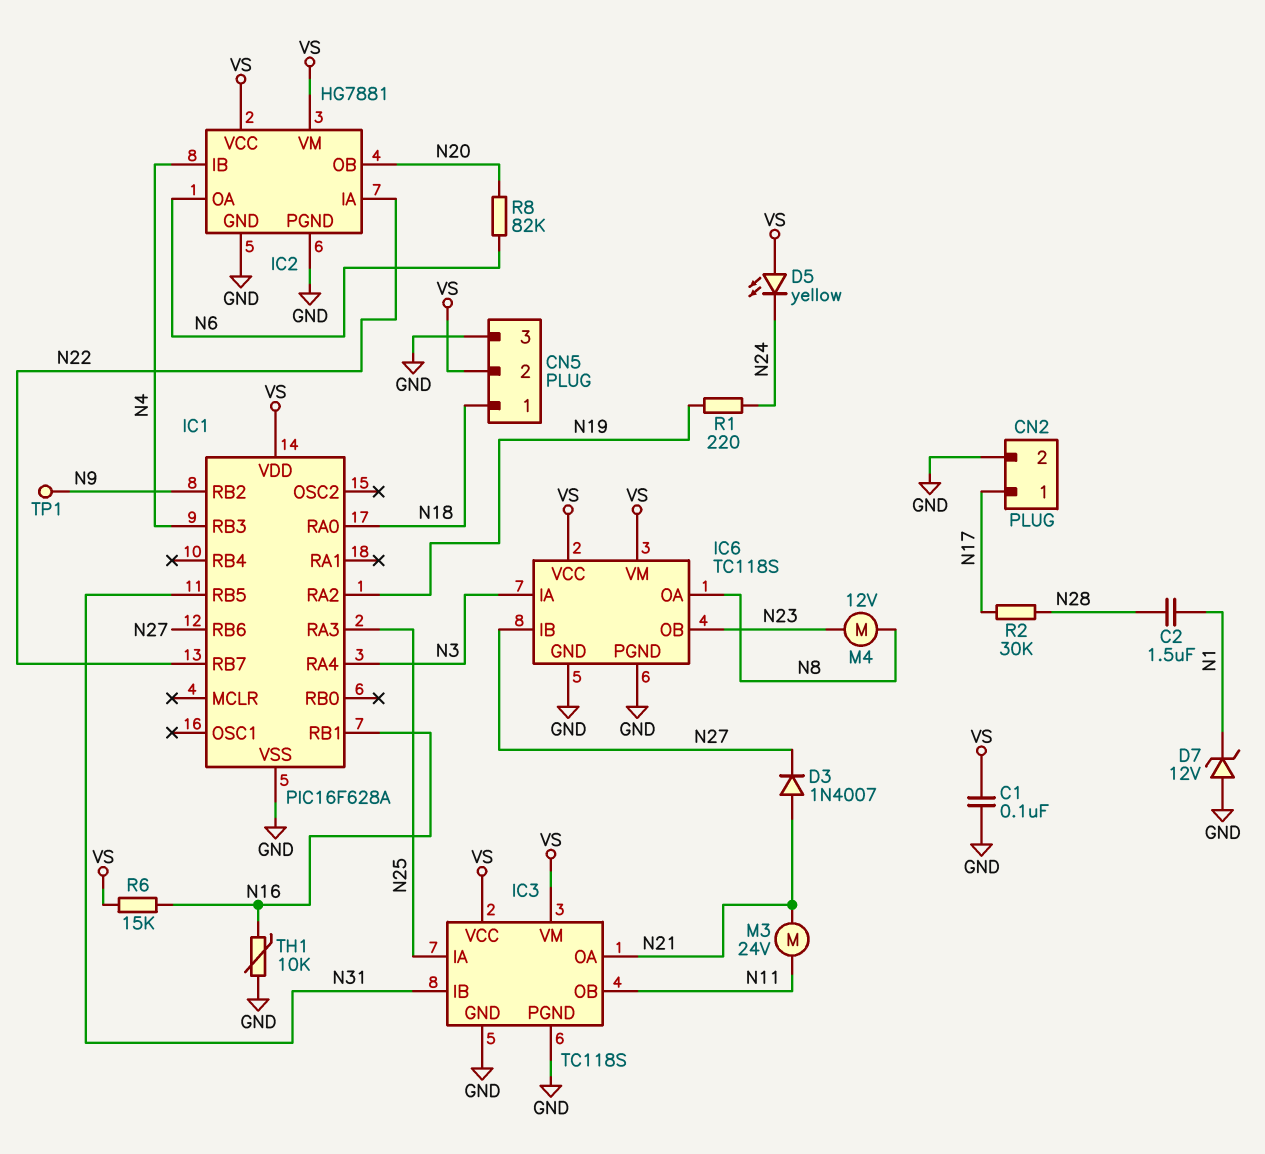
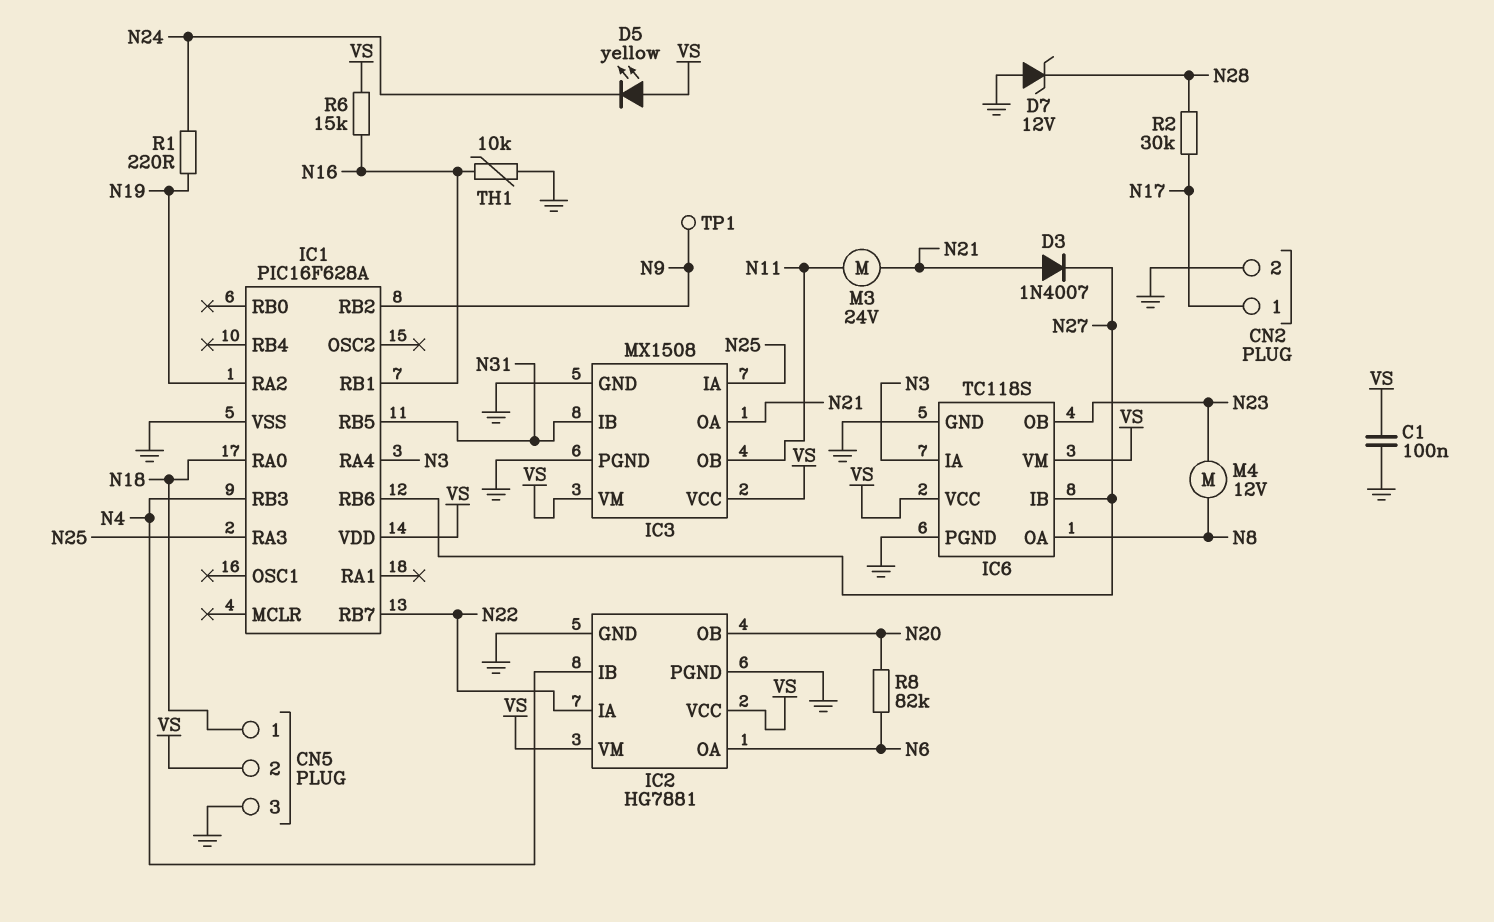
C2: 1.5uF (N1, N28) -> none
D7: zener 12V (A GND, K N1) -> zener 12V (A GND, K N28)
IC3: TC118S -> MX1508

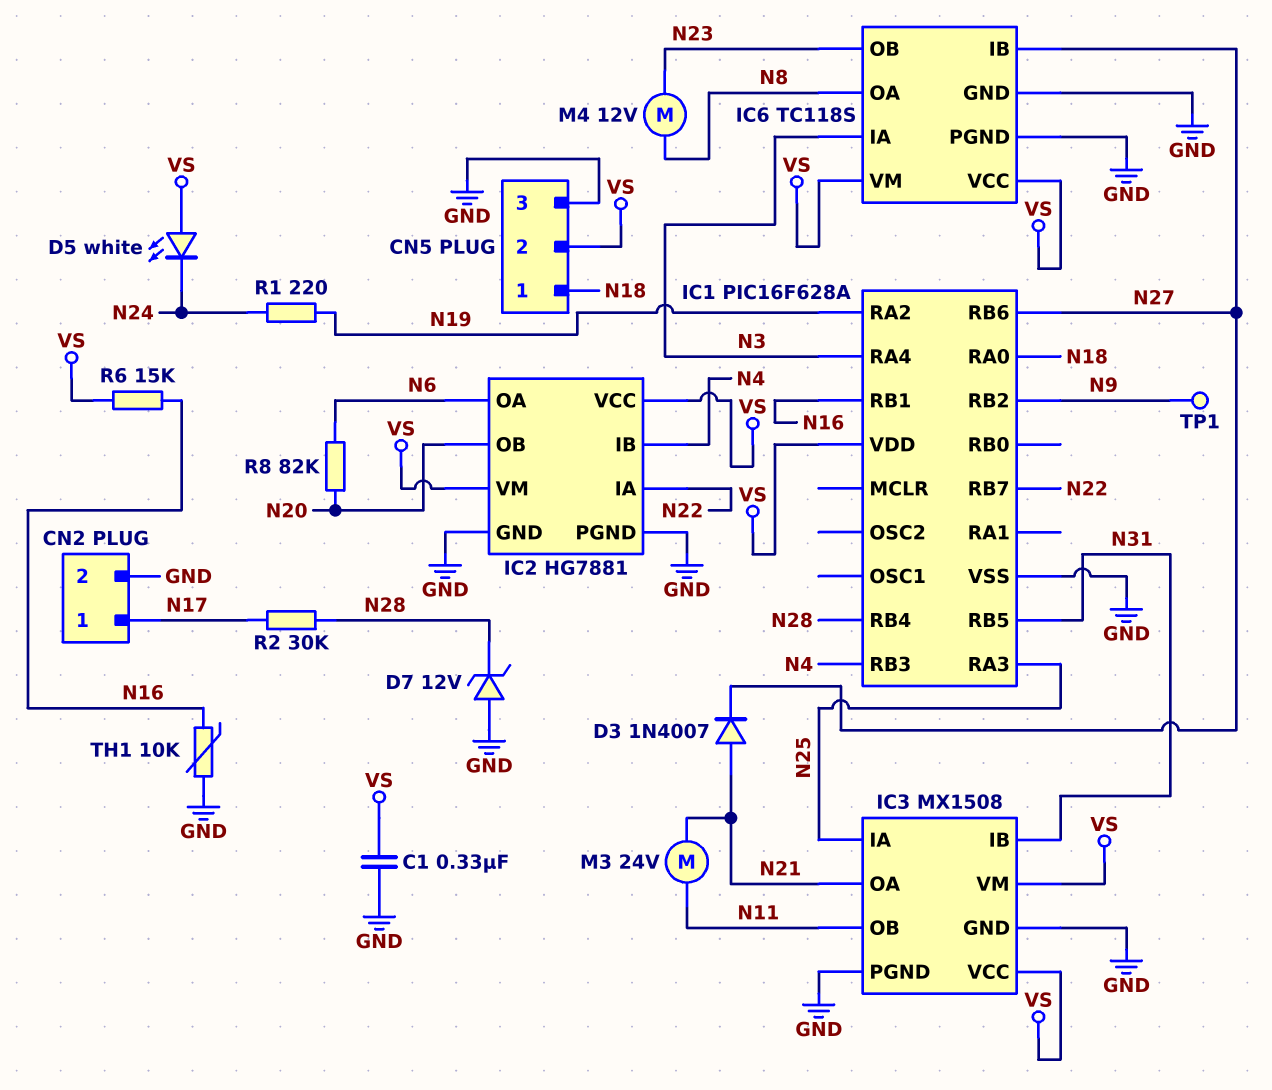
C1: 100nF (GND, VS) -> 330nF (GND, VS)
D5: LED yellow (A VS, K N24) -> LED white (A VS, K N24)
IC1 pin RB4: none -> N28

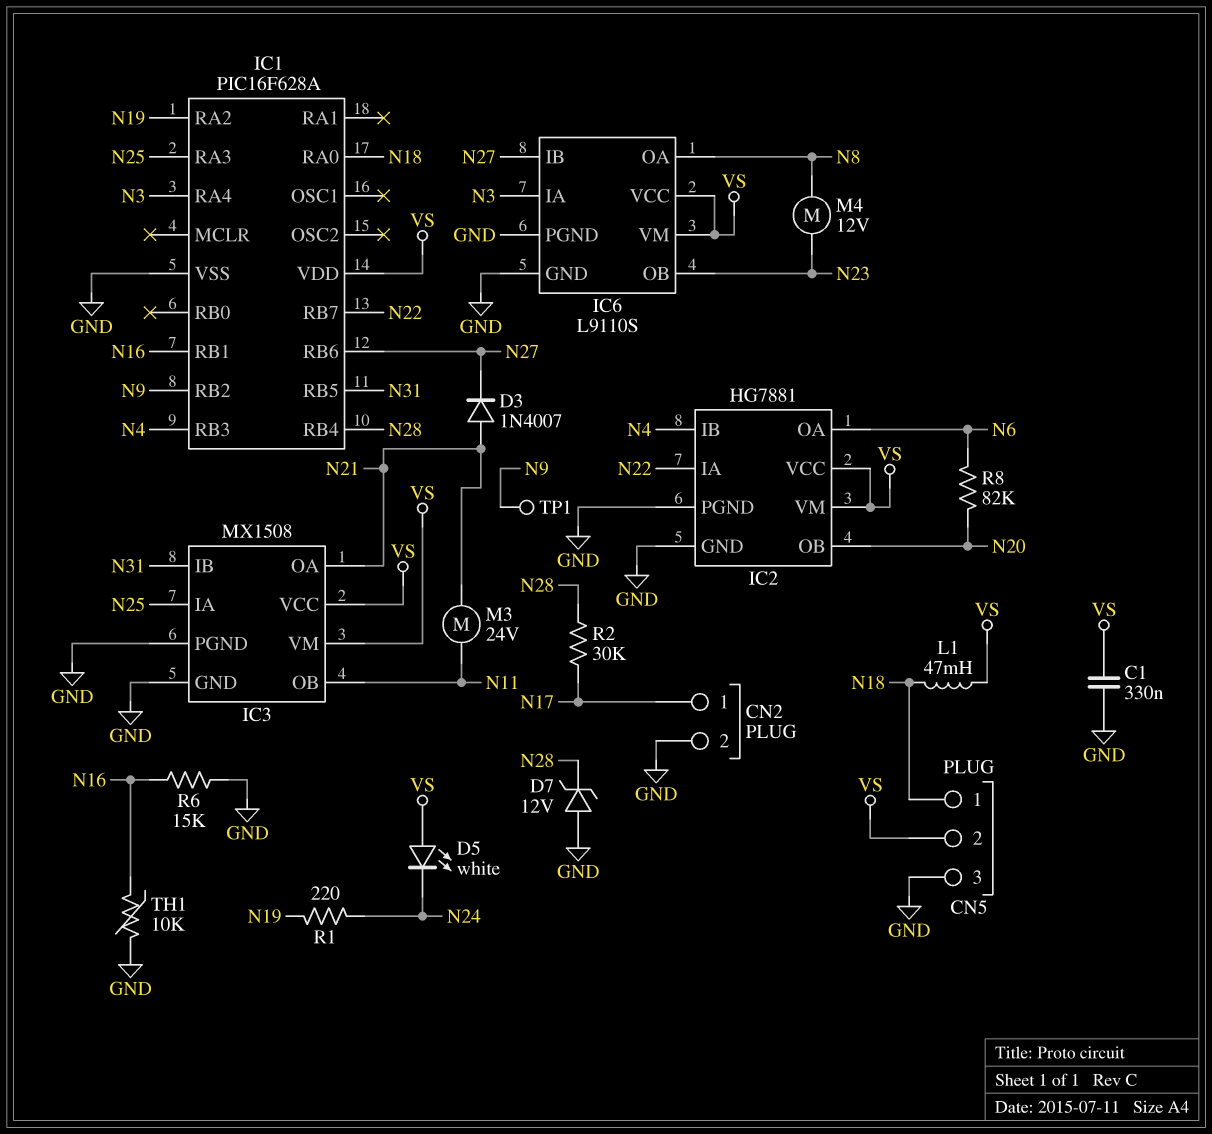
IC6: TC118S -> L9110S
L1: none -> 47mH (N18, VS)
R6: 15k (N16, VS) -> 15k (GND, N16)

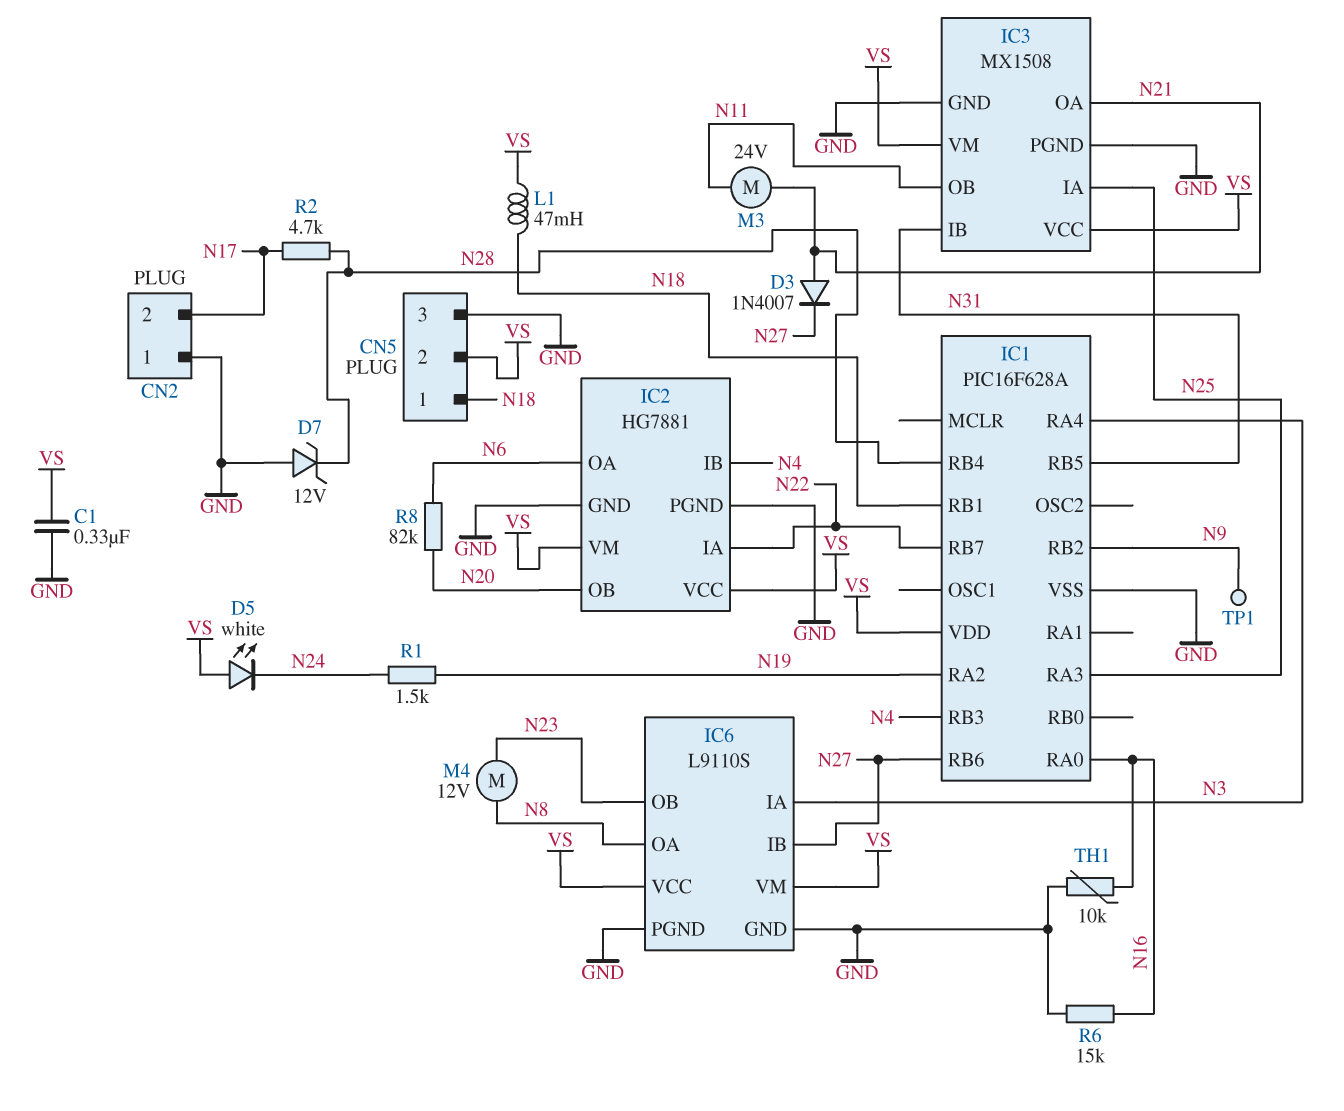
CN2 pin 1: N17 -> GND
CN2 pin 2: GND -> N17
IC1 pin RA0: N18 -> N16
IC1 pin RB1: N16 -> N18
R1: 220 (N19, N24) -> 1.5k (N19, N24)
R2: 30k (N17, N28) -> 4.7k (N17, N28)

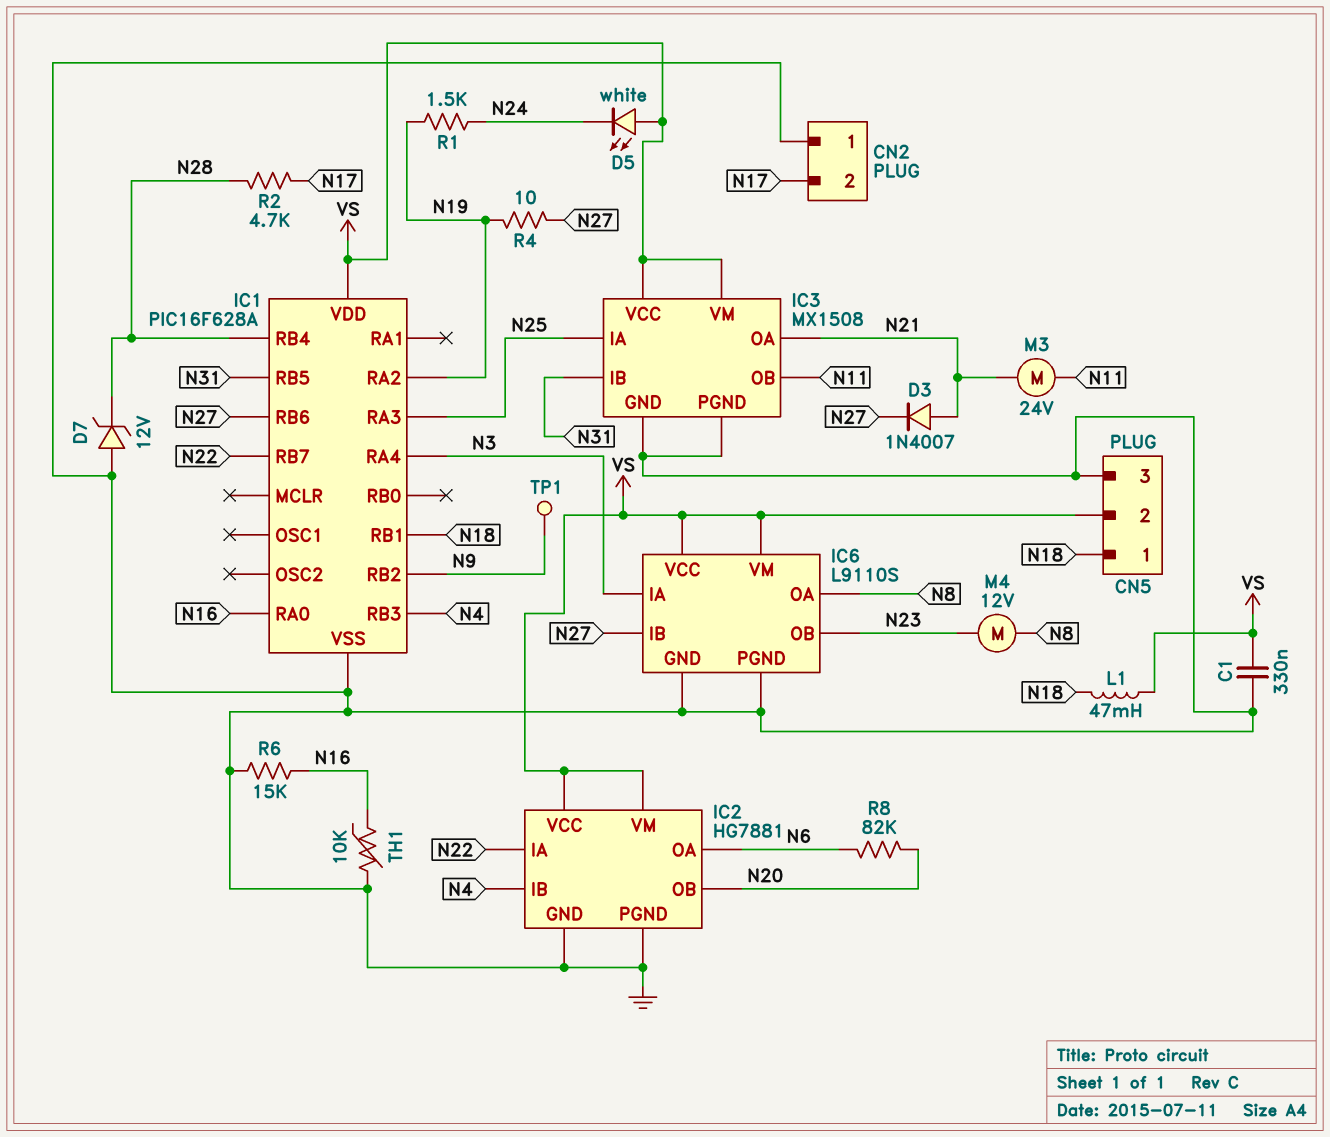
R4: none -> 10 (N19, N27)

